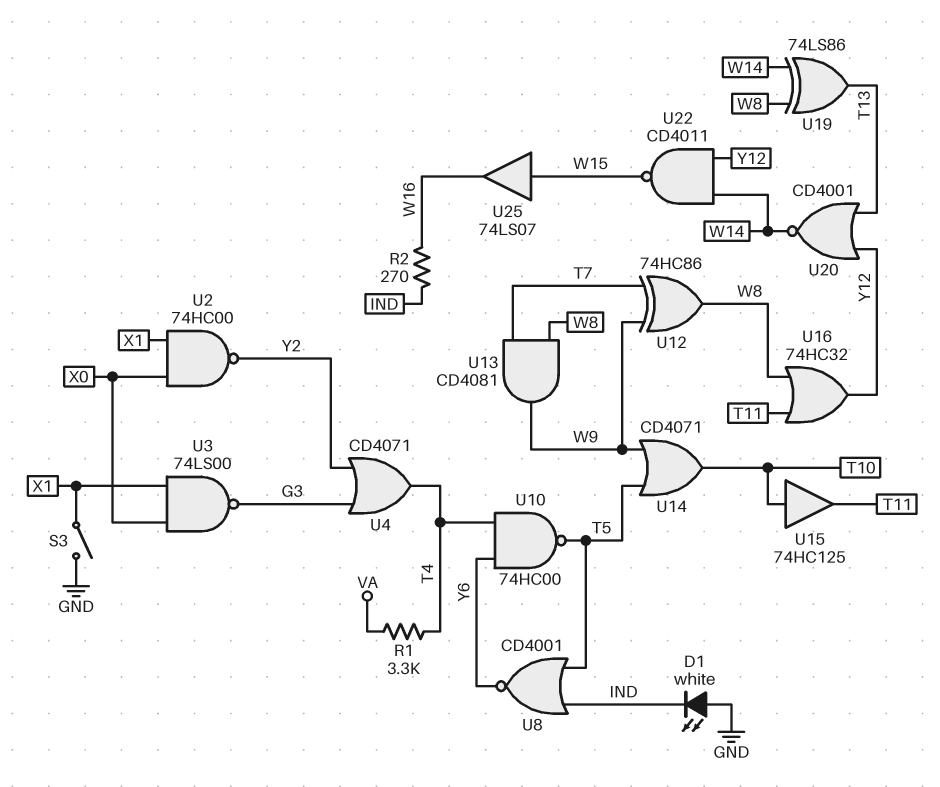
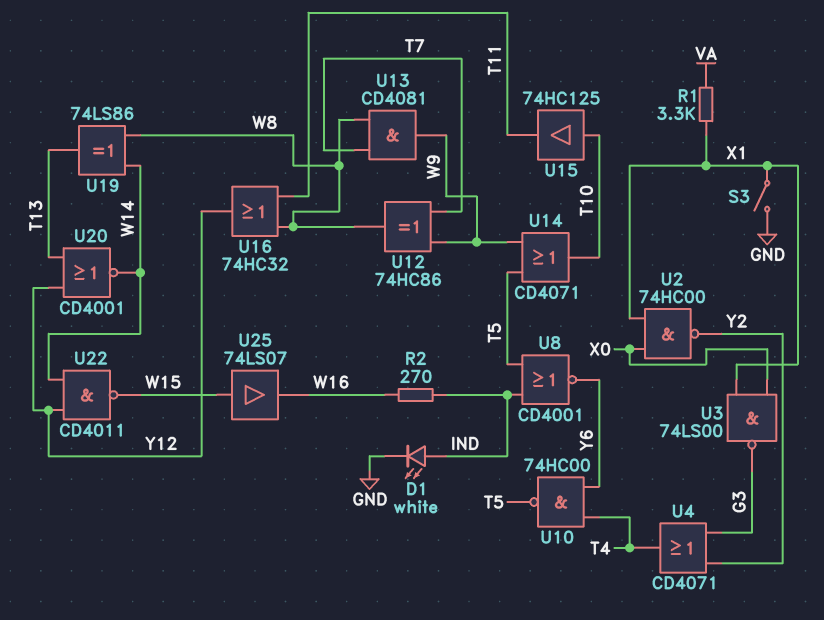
D1: LED white (A GND, K IND) -> LED white (A IND, K GND)
R1: 3.3k (T4, VA) -> 3.3k (VA, X1)

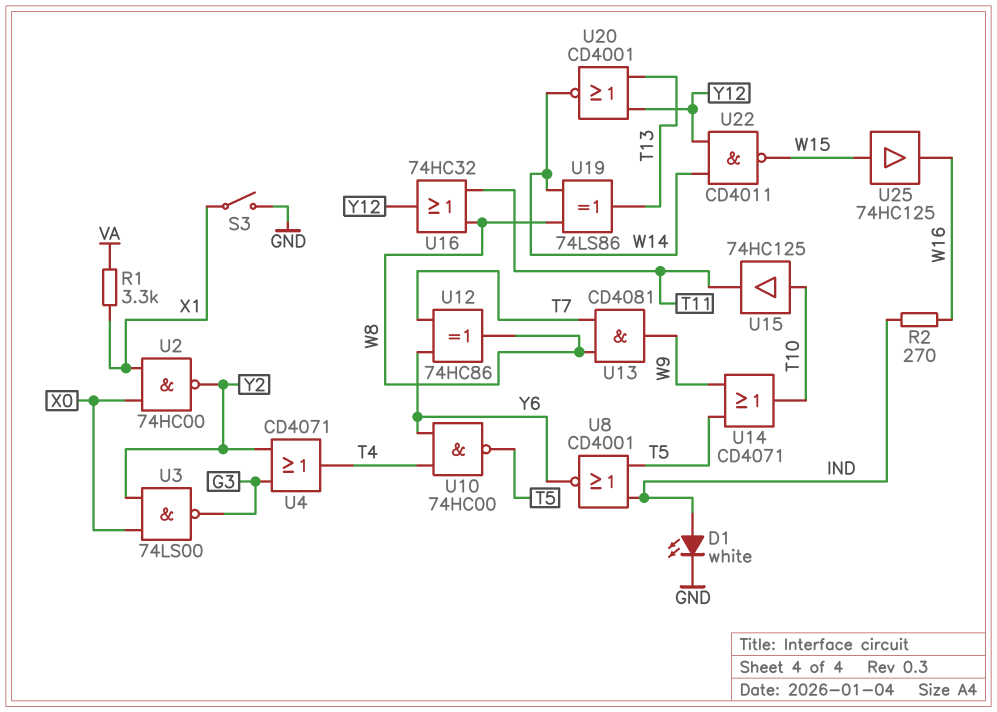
U3: NAND 74LS00 (in X0, in X1, out G3) -> NAND 74LS00 (in X0, in Y2, out G3)
U12: XOR 74HC86 (in T7, in W9, out W8) -> XOR 74HC86 (in T7, in Y6, out W8)
U25: buffer 74LS07 (in W15, out W16) -> buffer 74HC125 (in W15, out W16)

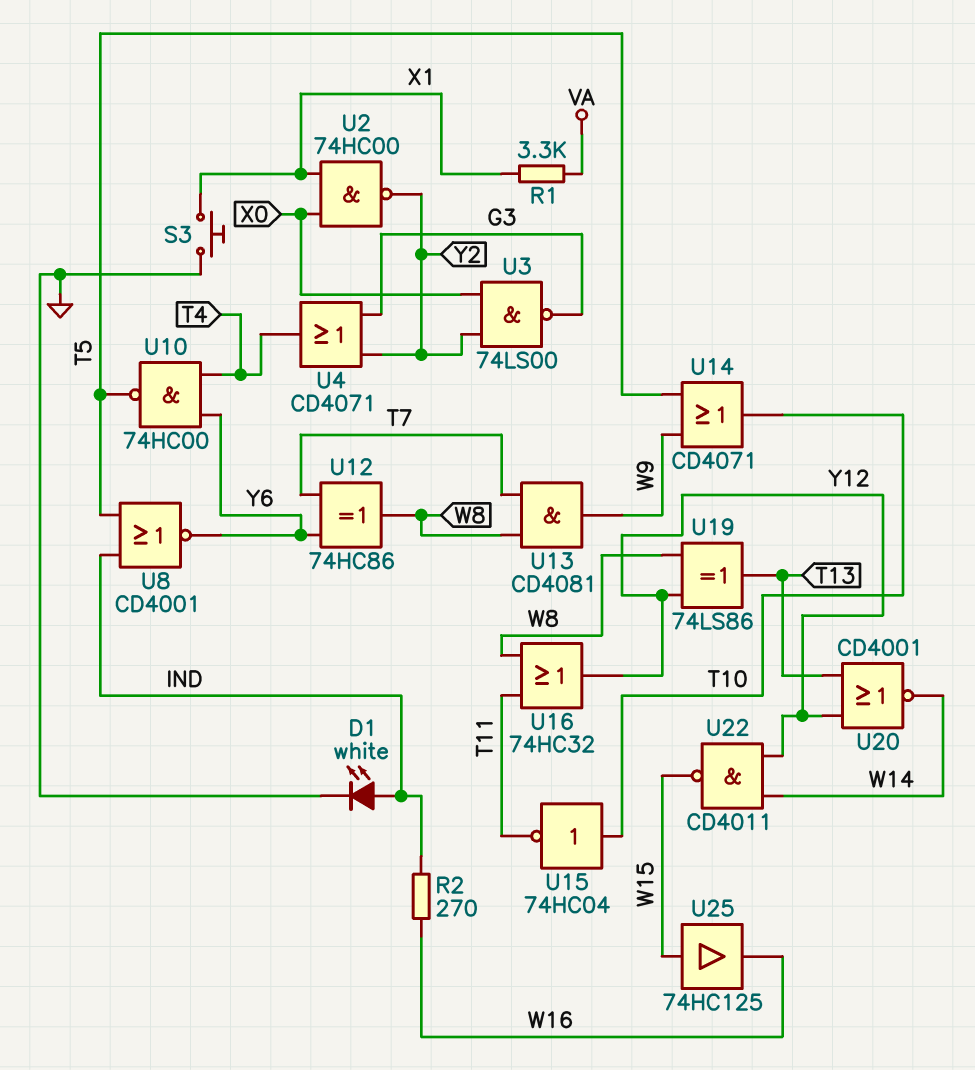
S3: switch (GND, X1) -> button (GND, X1)
U15: buffer 74HC125 (in T10, out T11) -> NOT 74HC04 (in T10, out T11)
U19: XOR 74LS86 (in W8, in W14, out T13) -> XOR 74LS86 (in W8, in Y12, out T13)

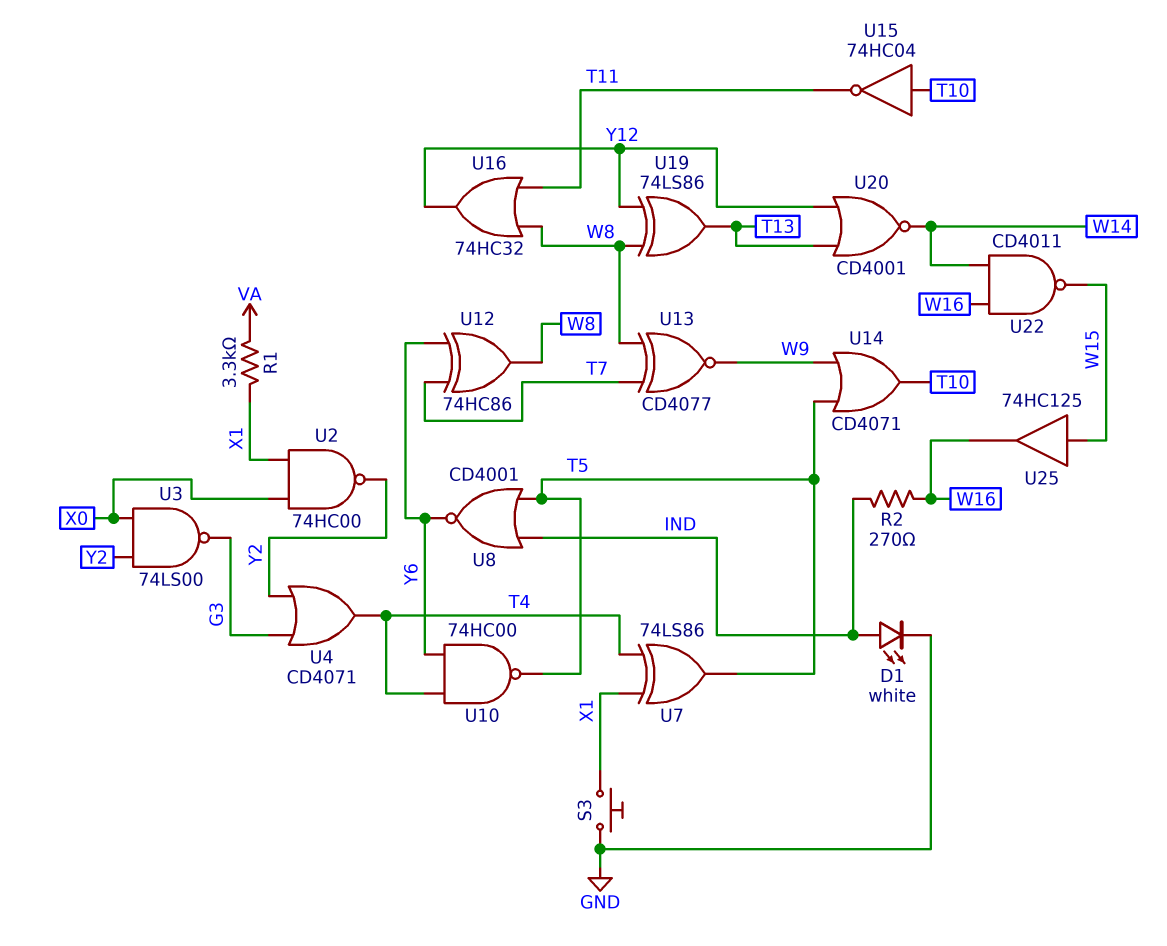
U7: none -> XOR 74LS86 (in T4, in X1, out T5)
U13: AND CD4081 (in T7, in W8, out W9) -> XNOR CD4077 (in T7, in W8, out W9)
U22: NAND CD4011 (in W14, in Y12, out W15) -> NAND CD4011 (in W14, in W16, out W15)

